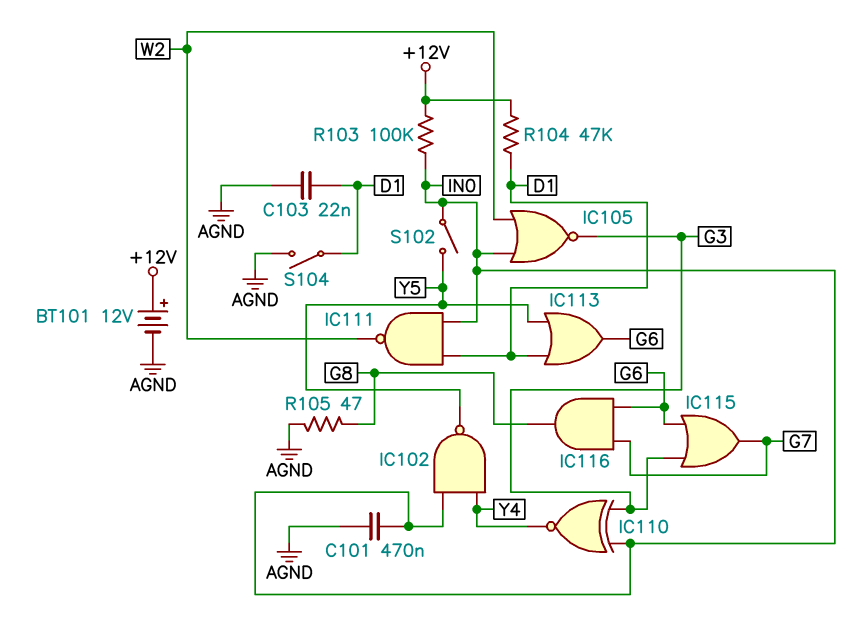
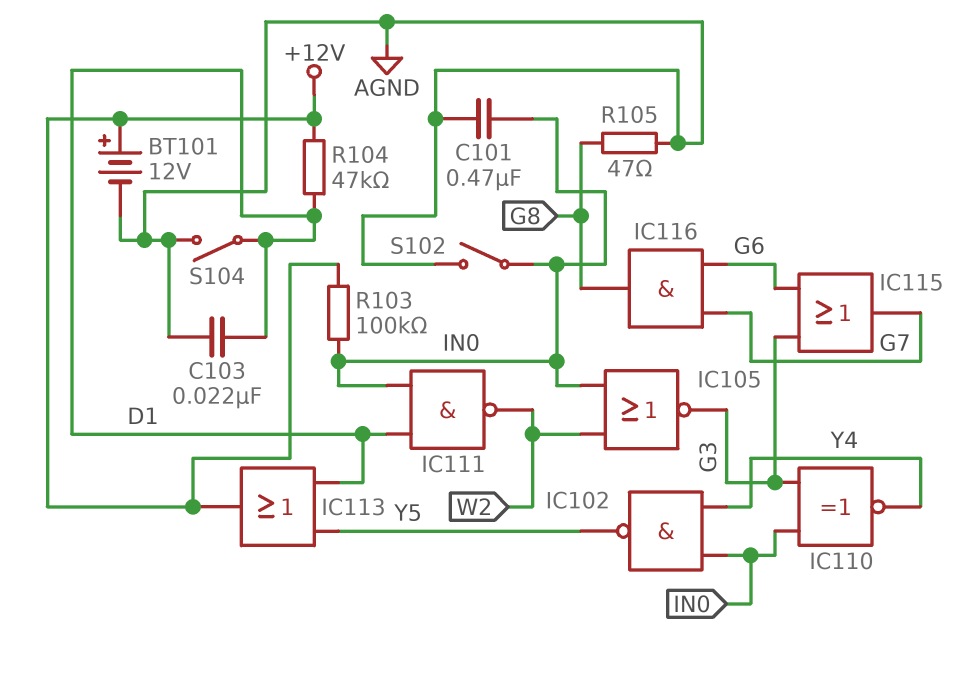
IC113: OR (in D1, in Y5, out G6) -> OR (in D1, in Y5, out +12V)
S102: switch (IN0, Y5) -> switch (AGND, IN0)

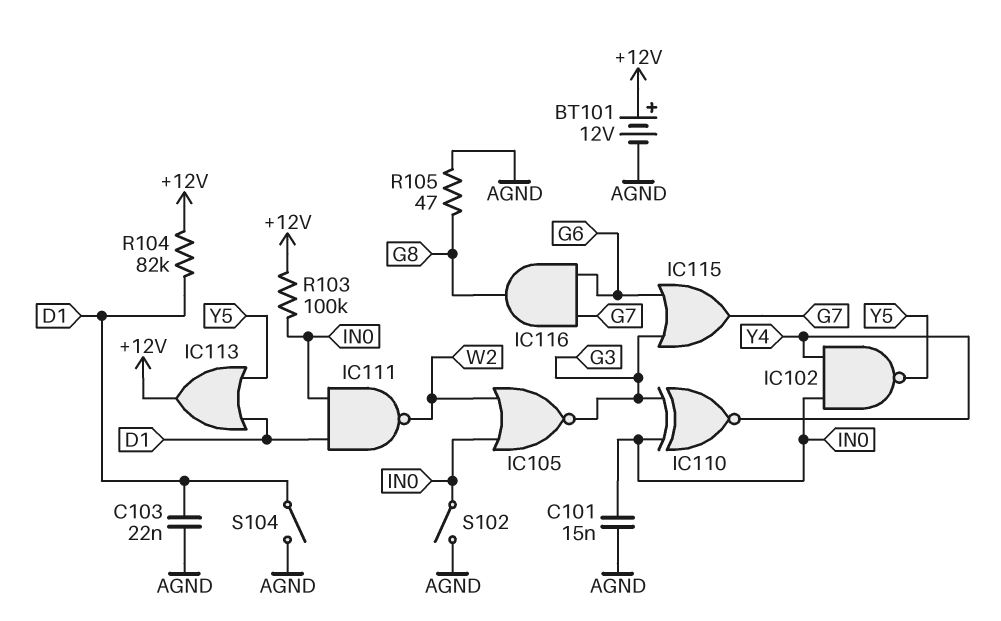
C101: 470nF (AGND, IN0) -> 15nF (AGND, IN0)
R104: 47k (+12V, D1) -> 82k (+12V, D1)

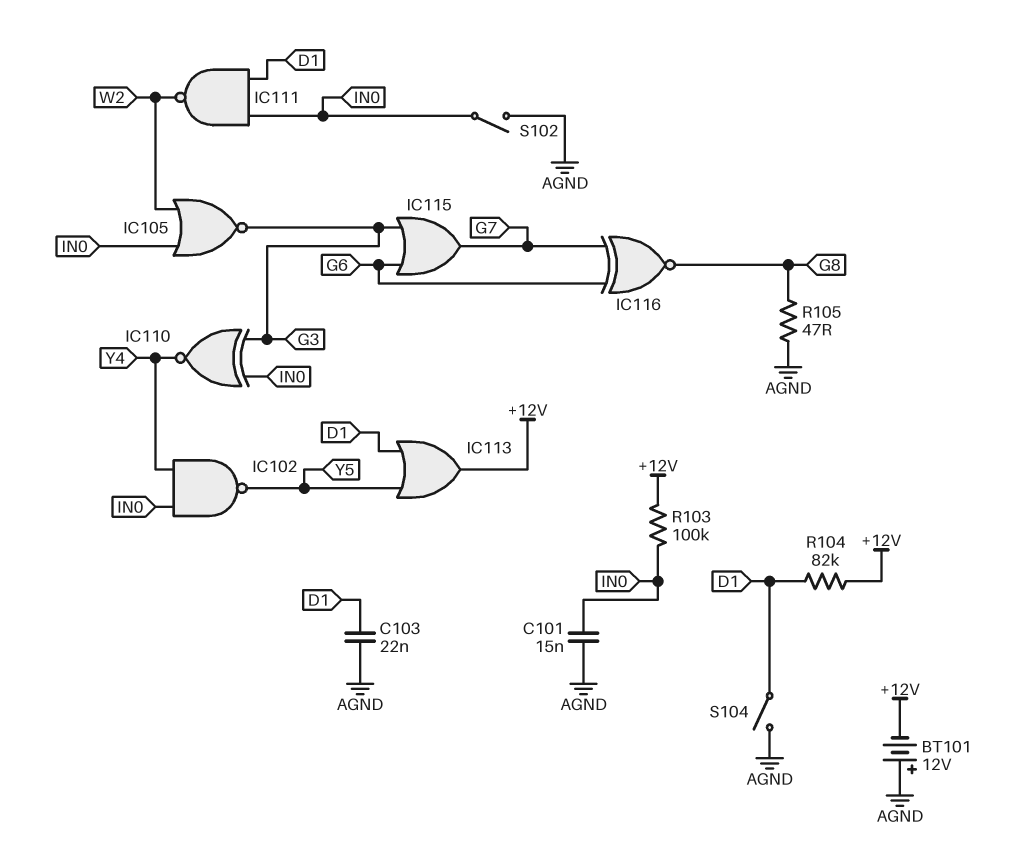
BT101: 12V (plus +12V, minus AGND) -> 12V (plus AGND, minus +12V)
IC116: AND (in G6, in G7, out G8) -> XNOR (in G6, in G7, out G8)

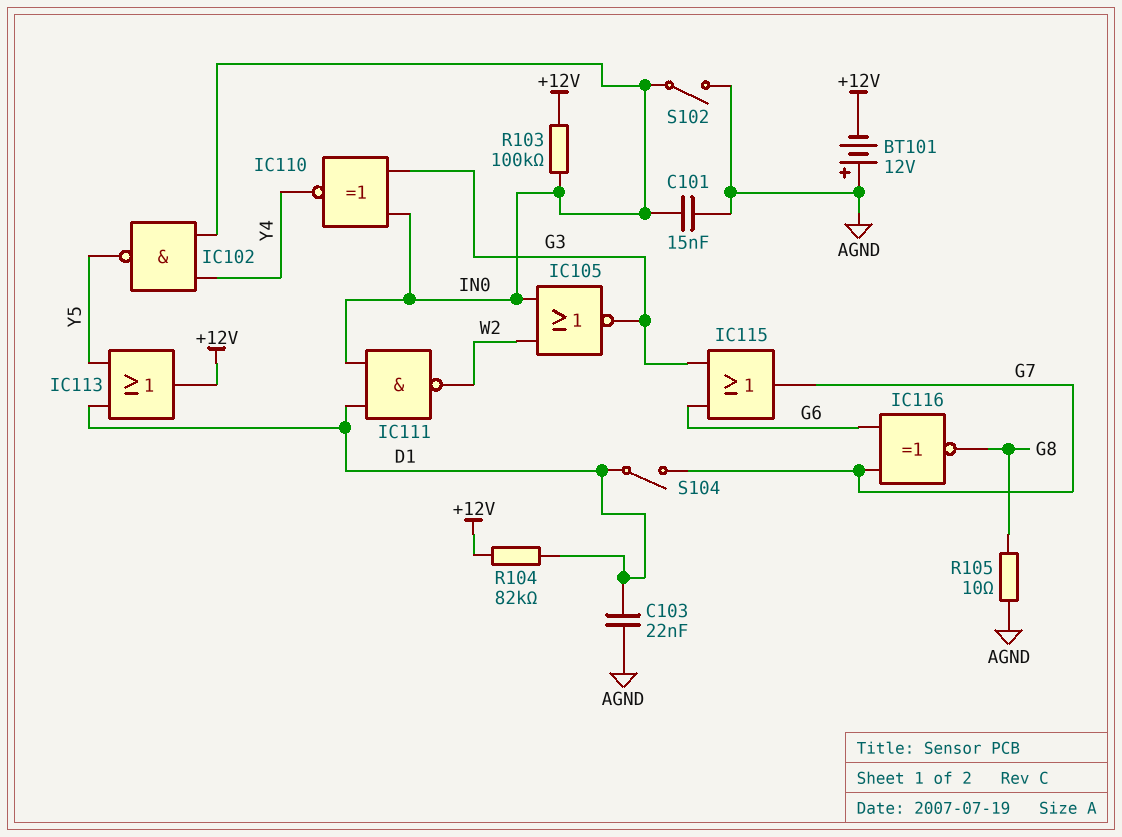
R105: 47 (AGND, G8) -> 10 (AGND, G8)
S104: switch (AGND, D1) -> switch (D1, G7)

